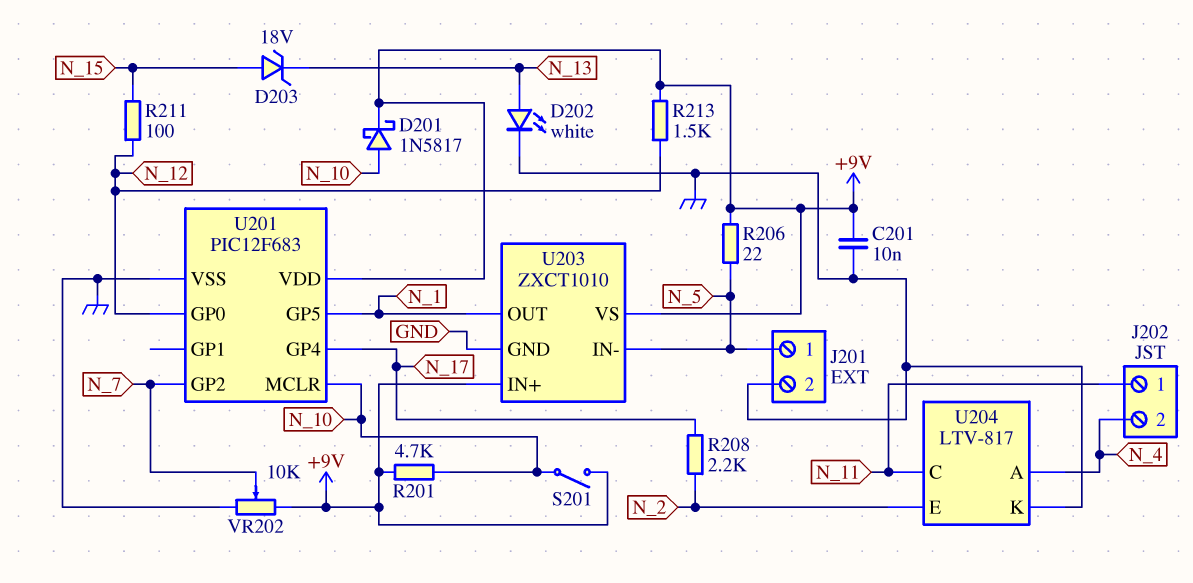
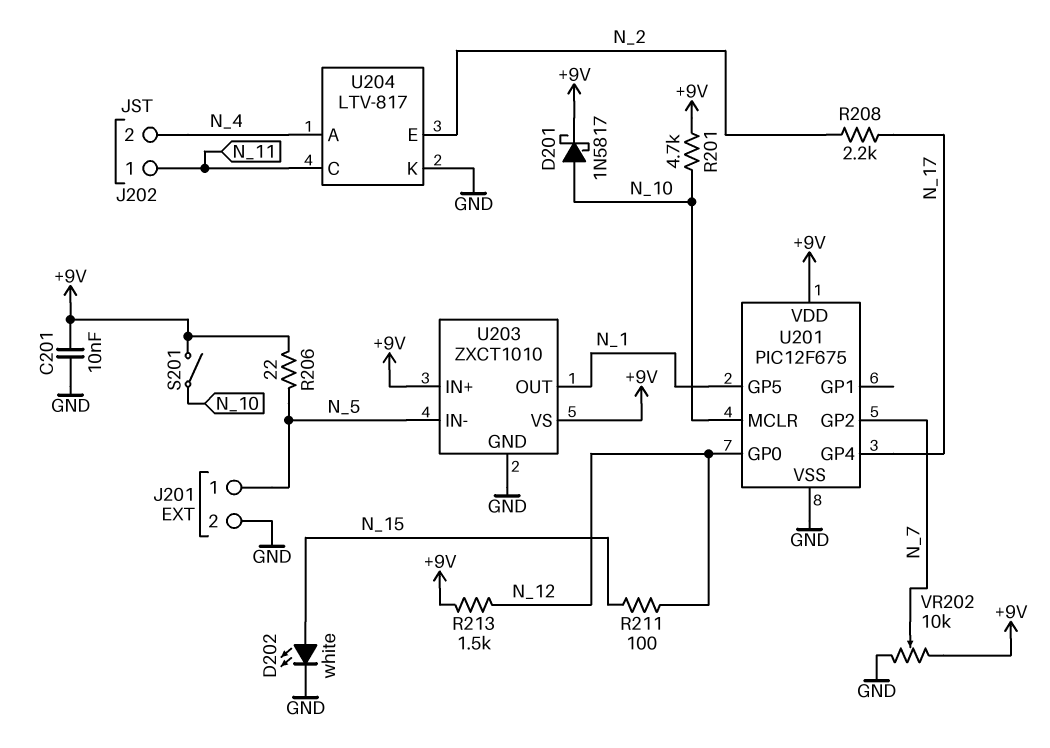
D202: LED white (A N_13, K GND) -> LED white (A N_15, K GND)
D203: zener 18V (A N_15, K N_13) -> none
U201: PIC12F683 -> PIC12F675

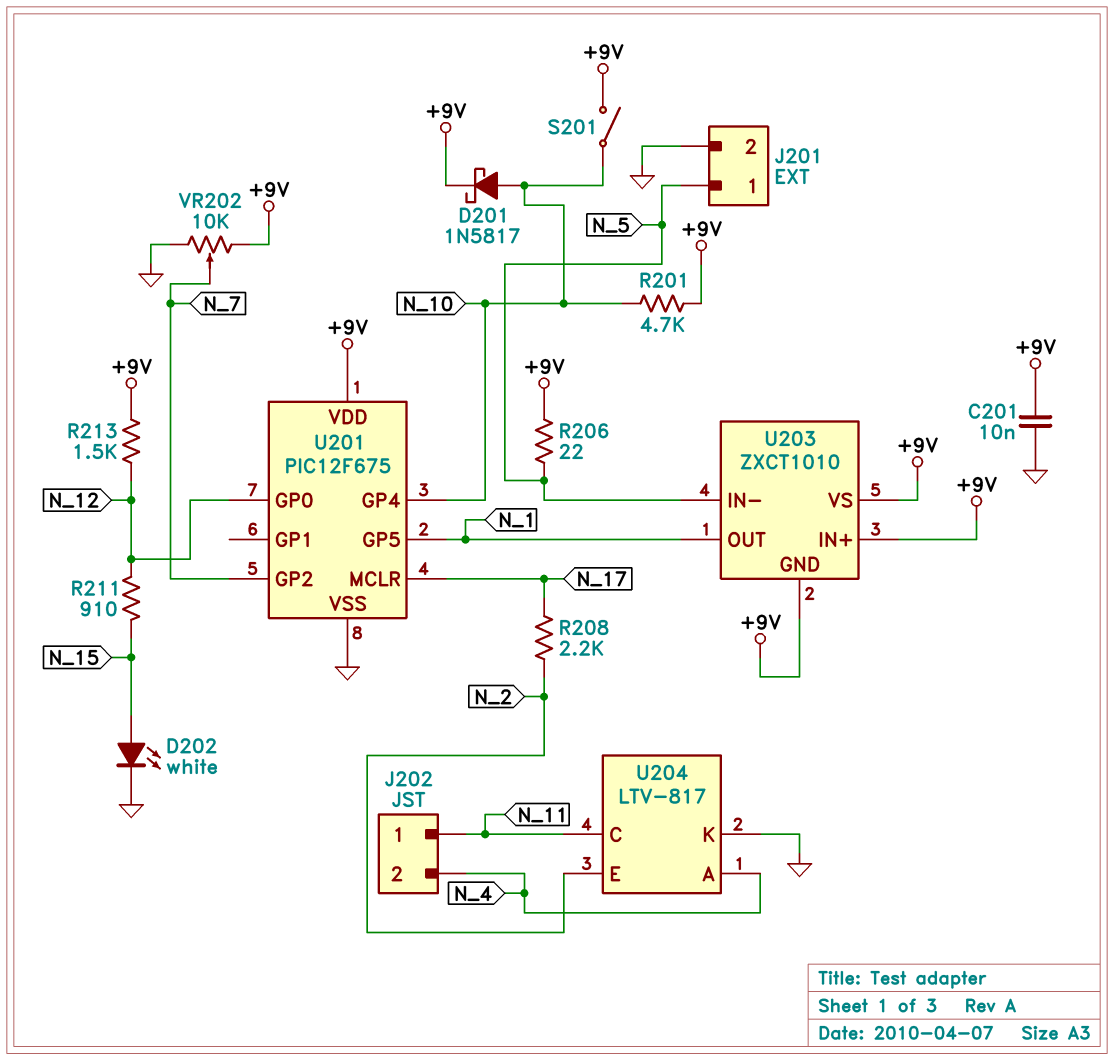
R211: 100 (N_12, N_15) -> 910 (N_12, N_15)
U201 pin GP4: N_17 -> N_10
U201 pin MCLR: N_10 -> N_17
U203 pin GND: GND -> +9V

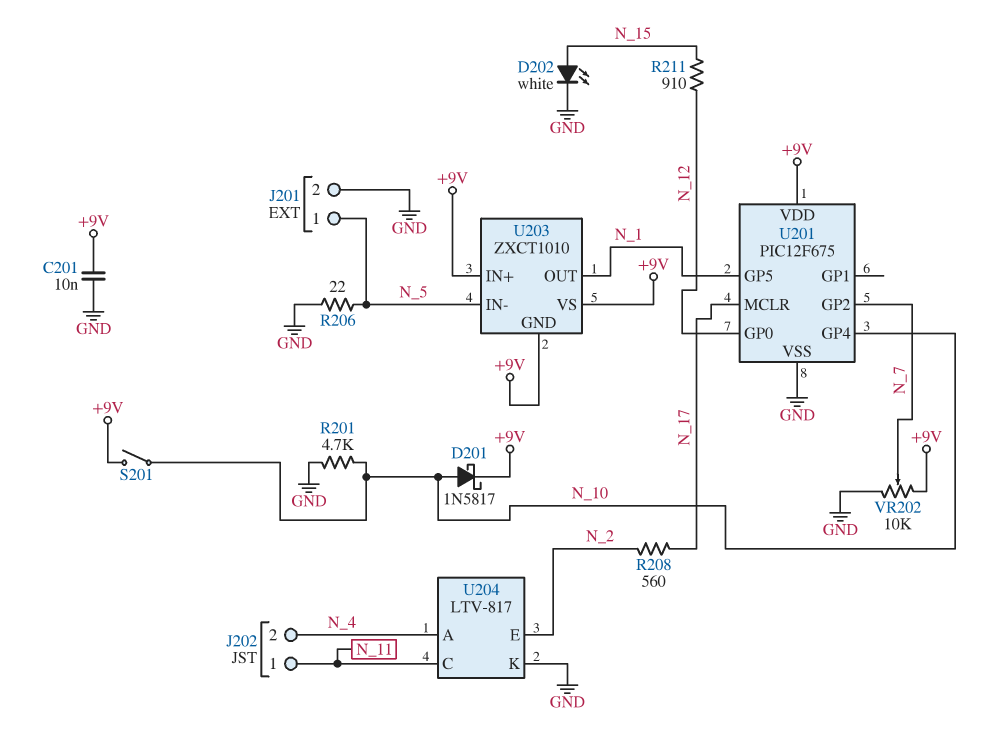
R201: 4.7k (+9V, N_10) -> 4.7k (GND, N_10)
R206: 22 (+9V, N_5) -> 22 (GND, N_5)
R208: 2.2k (N_2, N_17) -> 560 (N_2, N_17)
R213: 1.5k (+9V, N_12) -> none

